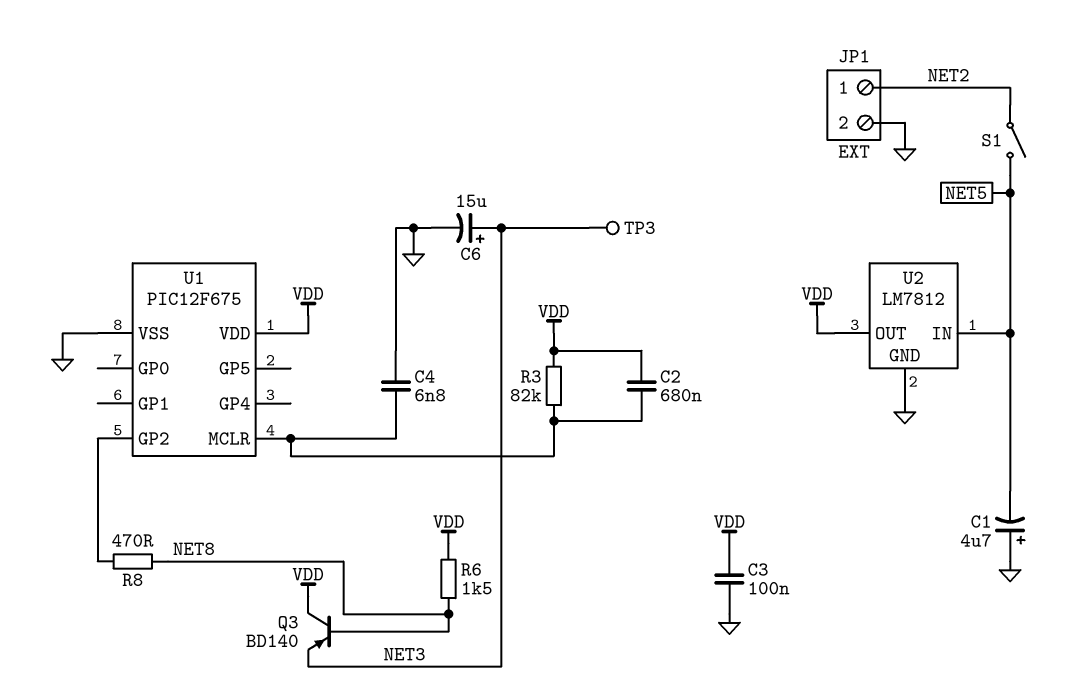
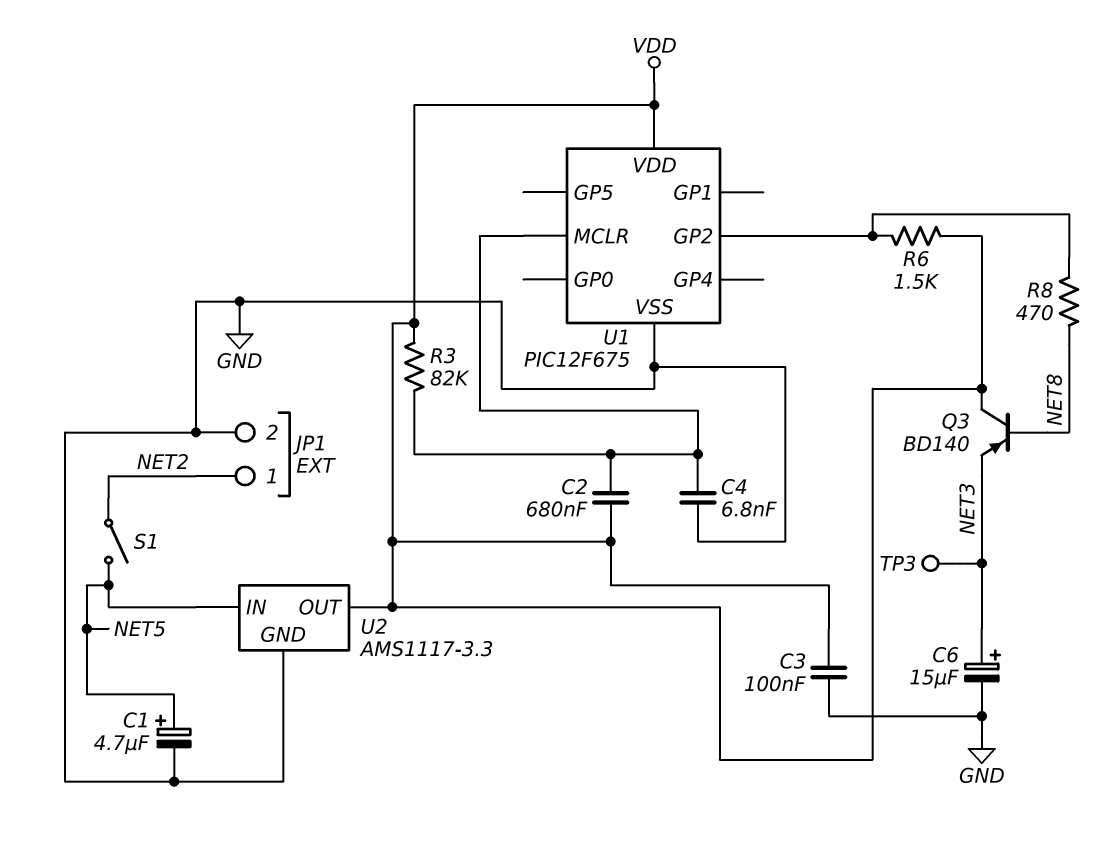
C1: 4.7uF (plus GND, minus NET5) -> 4.7uF (plus NET5, minus GND)
R6: 1.5k (NET8, VDD) -> 1.5k (U1/GP2, VDD)
U2: LM7812 -> AMS1117-3.3

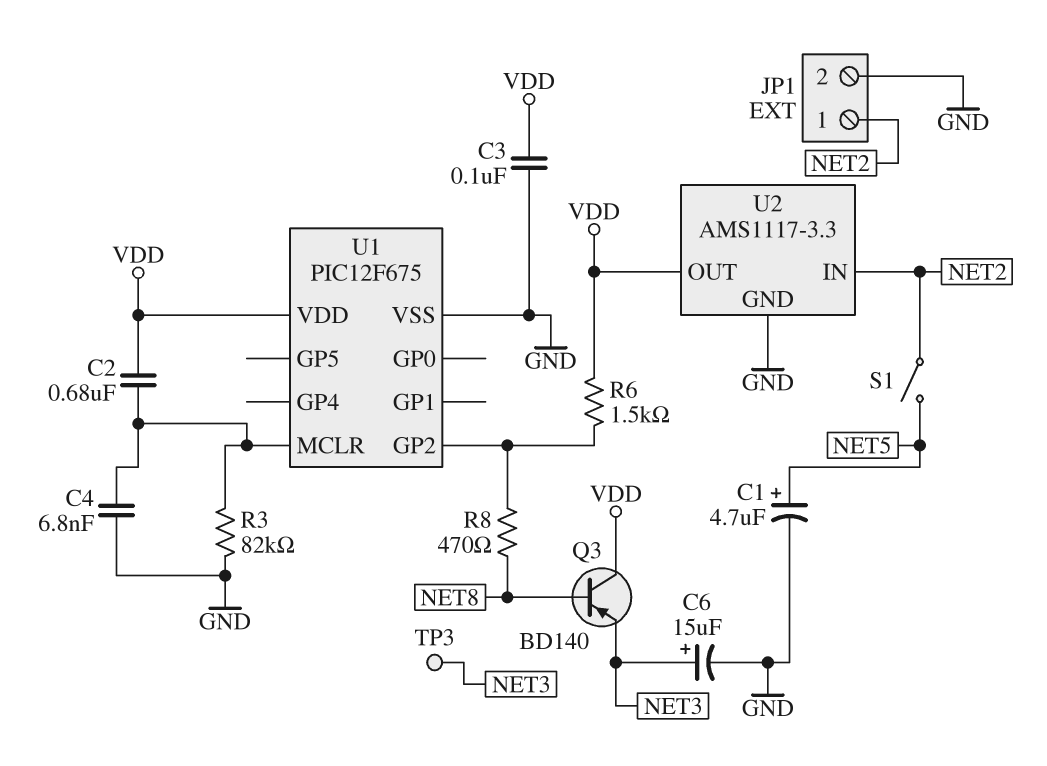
R3: 82k (U1/MCLR, VDD) -> 82k (GND, U1/MCLR)
U2 pin IN: NET5 -> NET2

